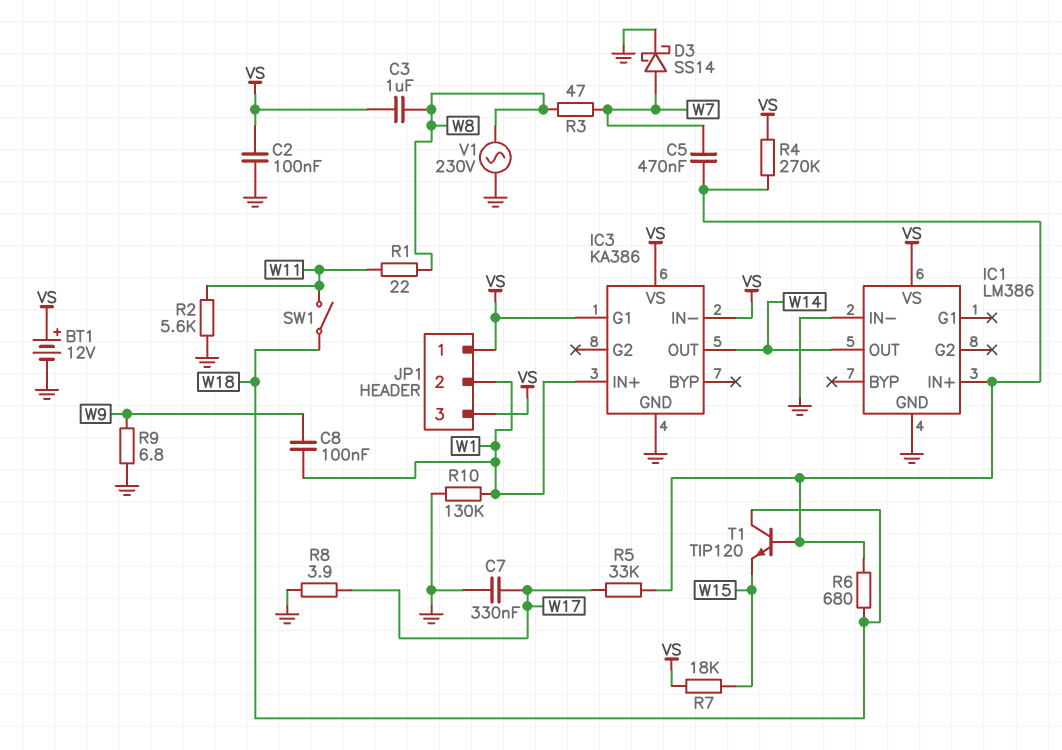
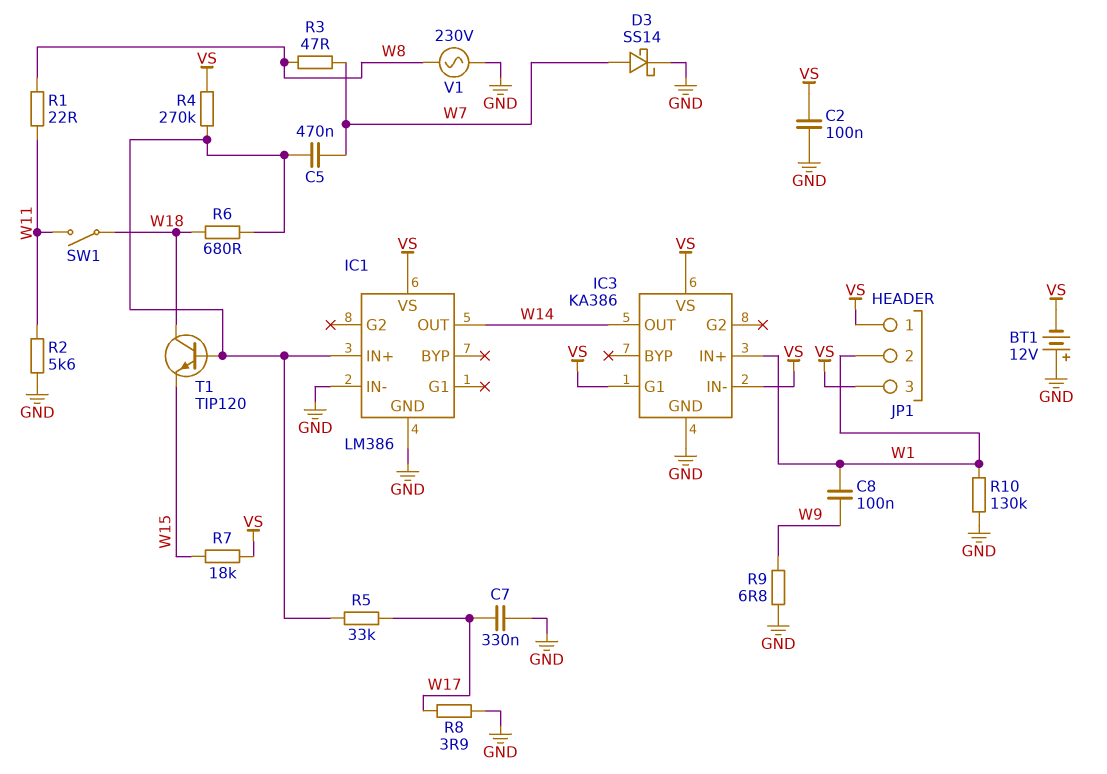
BT1: 12V (plus VS, minus GND) -> 12V (plus GND, minus VS)
C3: 1uF (VS, W8) -> none

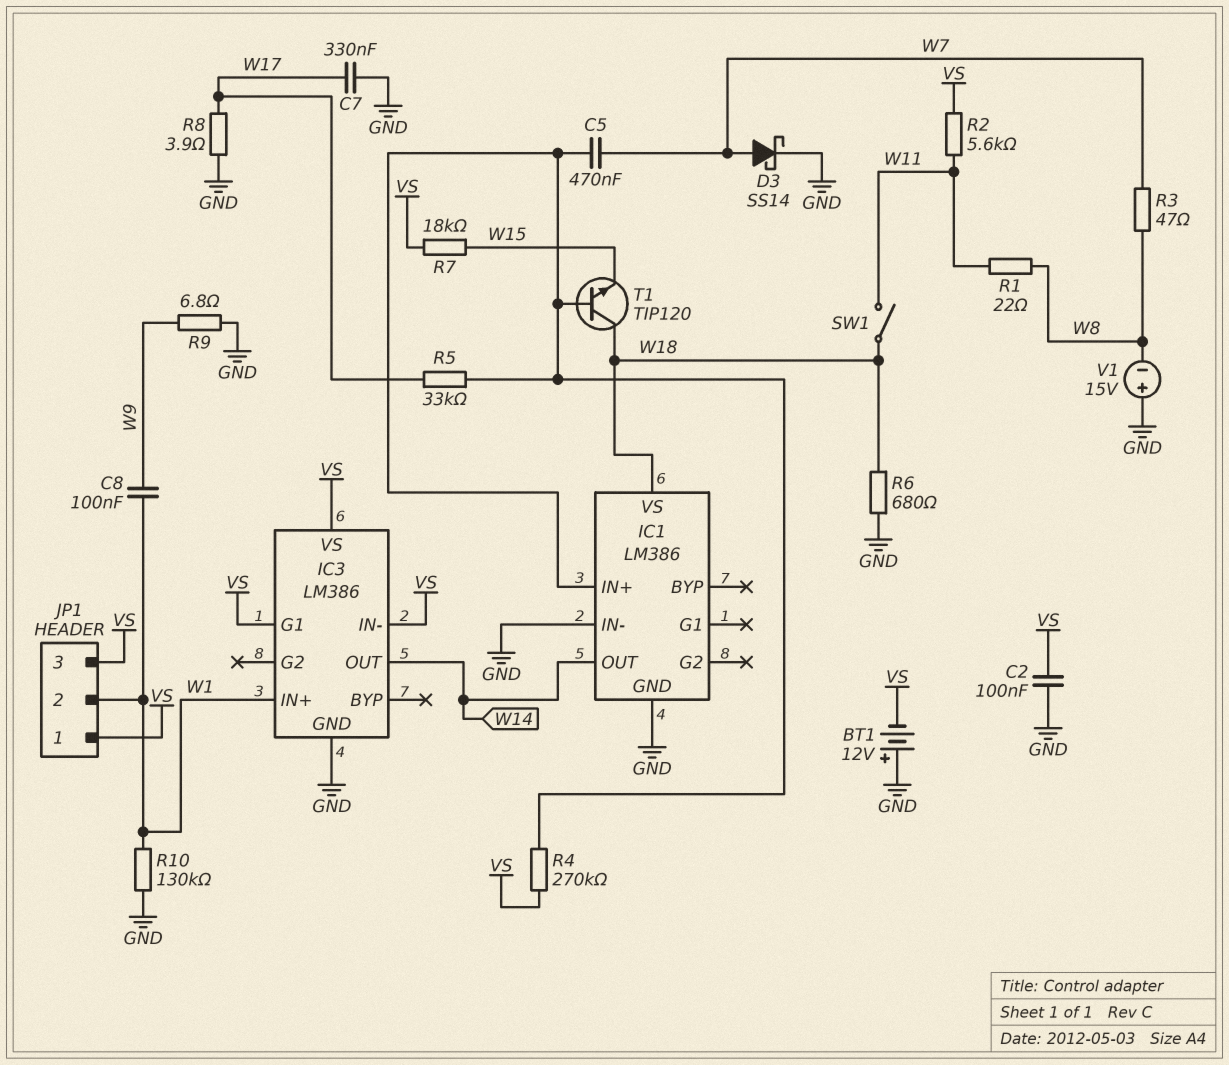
IC1 pin VS: VS -> W18
IC3: KA386 -> LM386
R2: 5.6k (GND, W11) -> 5.6k (VS, W11)
R6: 680 (IC1/IN+, W18) -> 680 (GND, W18)
V1: AC 230V (GND, W8) -> 15V (plus GND, minus W8)

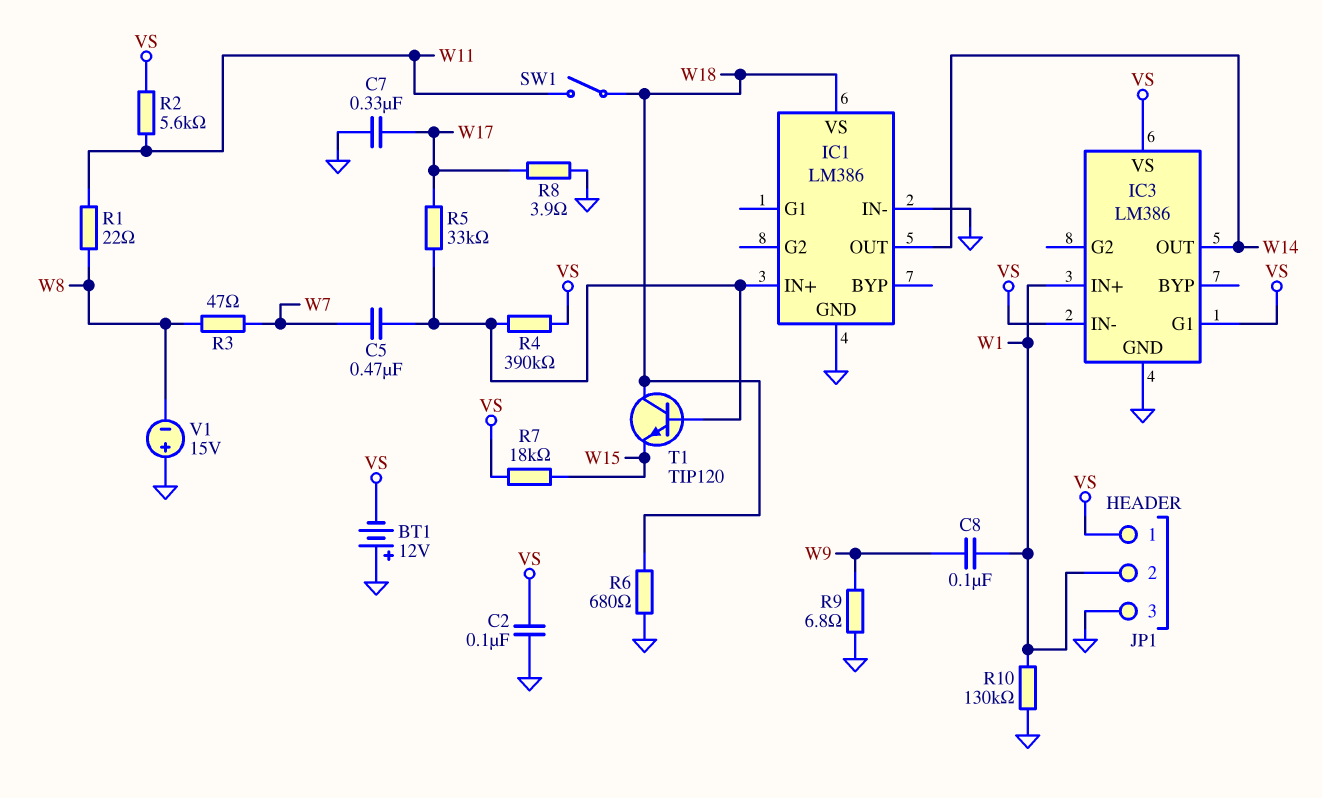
D3: schottky SS14 (A W7, K GND) -> none
JP1 pin 3: VS -> GND
R4: 270k (IC1/IN+, VS) -> 390k (IC1/IN+, VS)

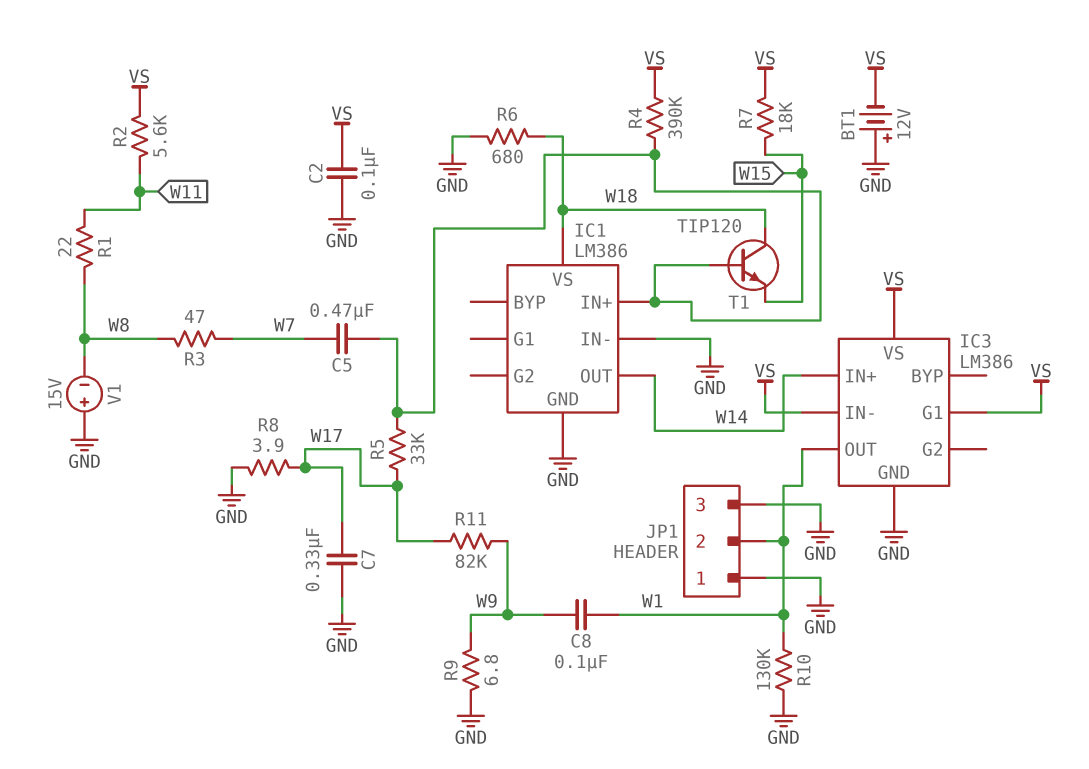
IC3 pin IN+: W1 -> W14
IC3 pin OUT: W14 -> W1
JP1 pin 1: VS -> GND
R11: none -> 82k (W9, W17)
SW1: switch (W11, W18) -> none

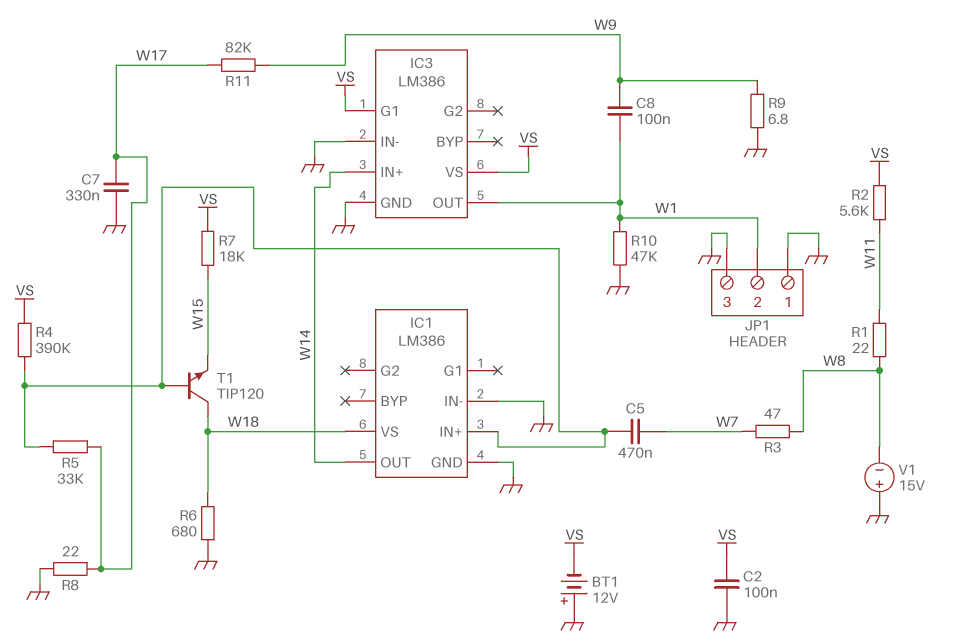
IC3 pin IN-: VS -> GND
R8: 3.9 (GND, W17) -> 22 (GND, W17)
R10: 130k (GND, W1) -> 47k (GND, W1)

